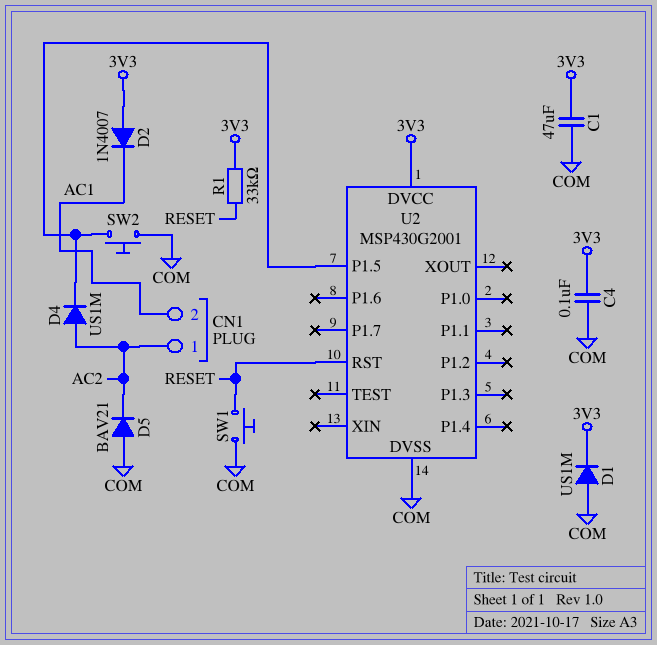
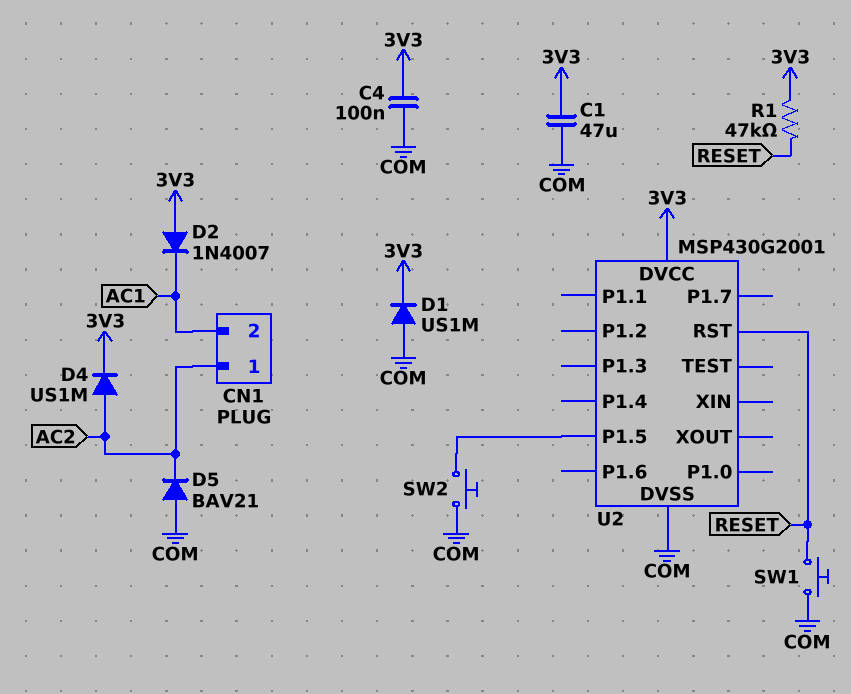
D4: diode US1M (A AC2, K U2/P1.5) -> diode US1M (A AC2, K 3V3)
R1: 33k (3V3, RESET) -> 47k (3V3, RESET)

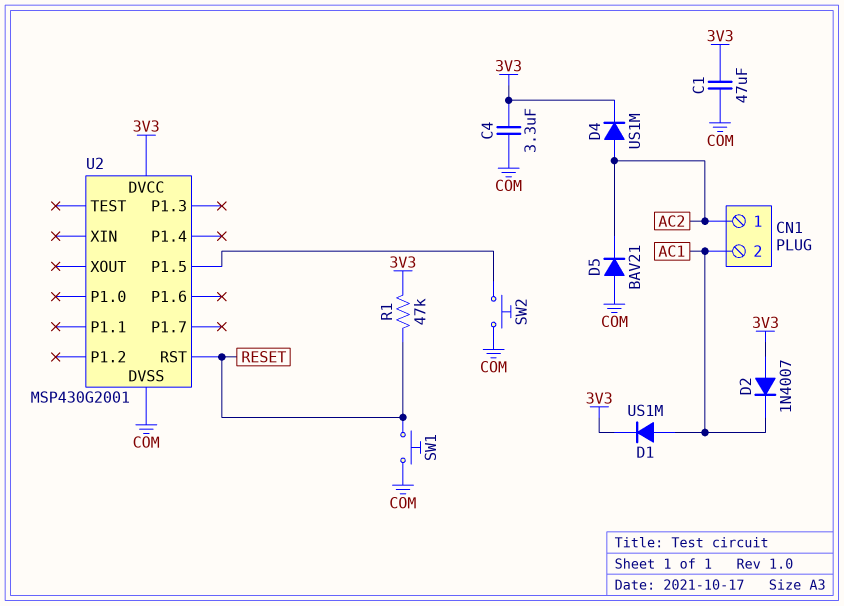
C4: 100nF (3V3, COM) -> 3.3uF (3V3, COM)
D1: diode US1M (A COM, K 3V3) -> diode US1M (A AC1, K 3V3)

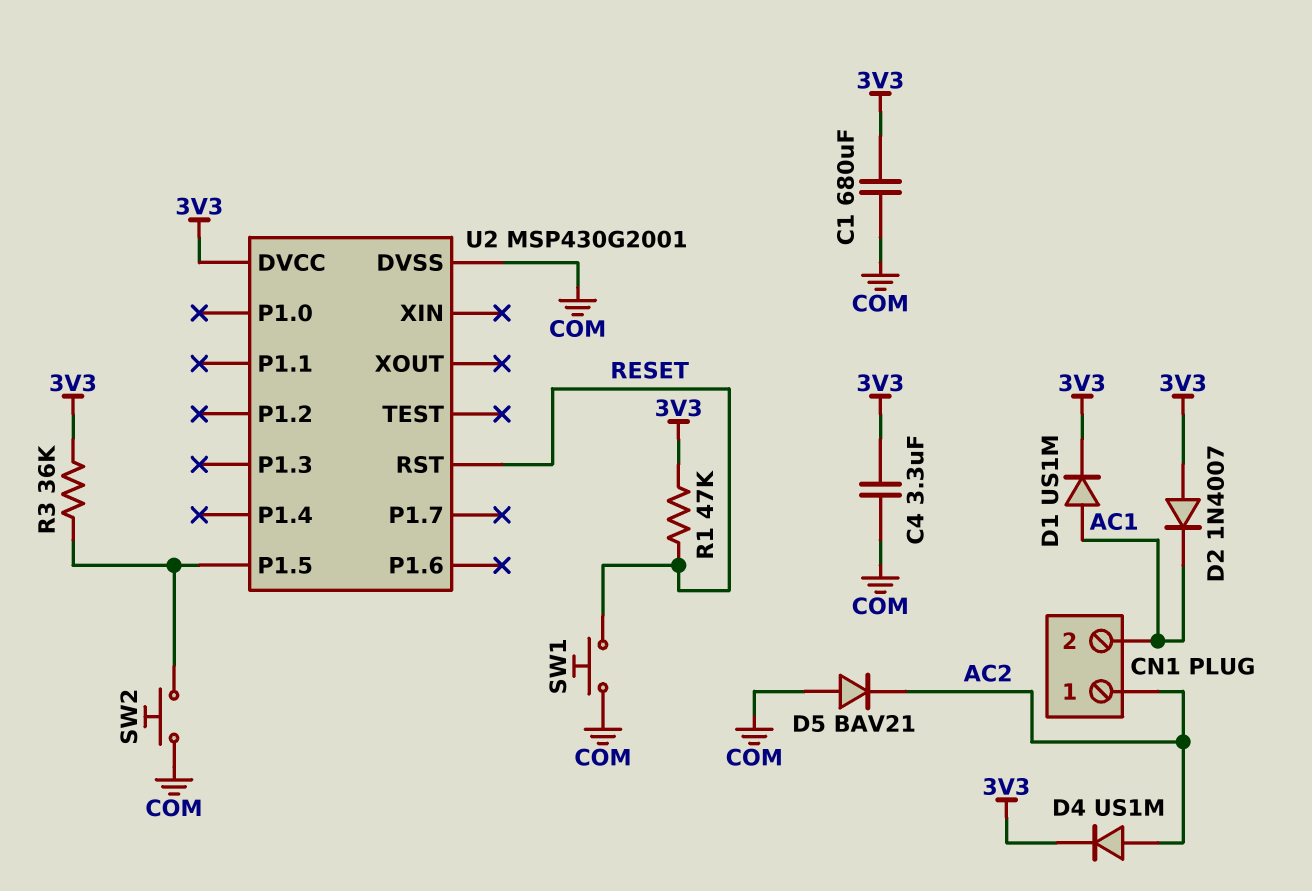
C1: 47uF (3V3, COM) -> 680uF (3V3, COM)
R3: none -> 36k (3V3, U2/P1.5)

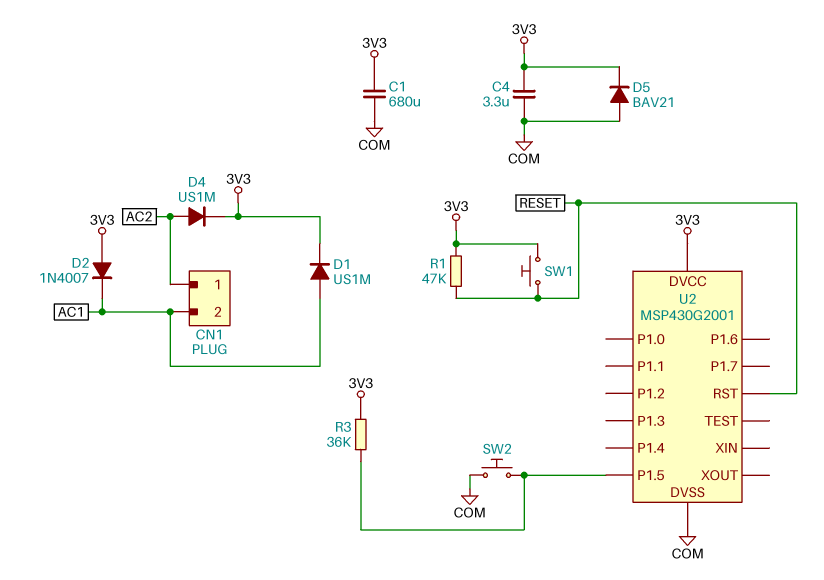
D5: diode BAV21 (A COM, K AC2) -> diode BAV21 (A COM, K 3V3)
SW1: button (COM, RESET) -> button (3V3, RESET)

